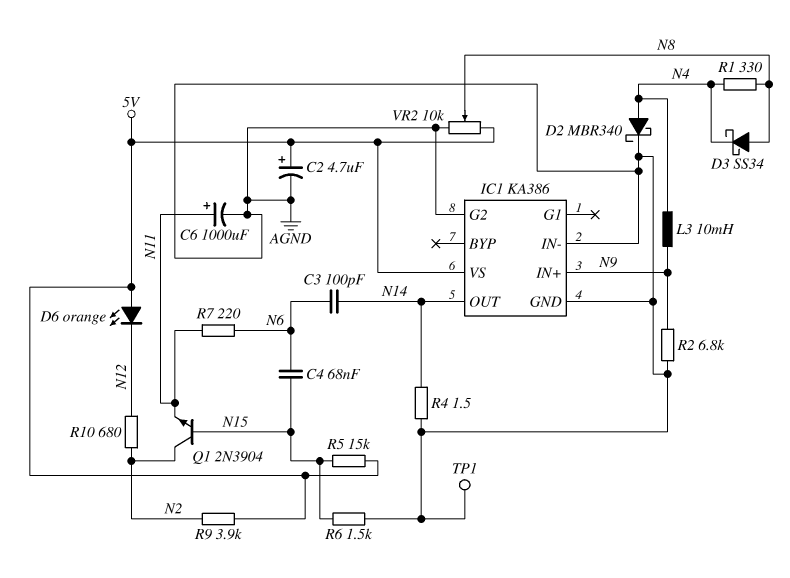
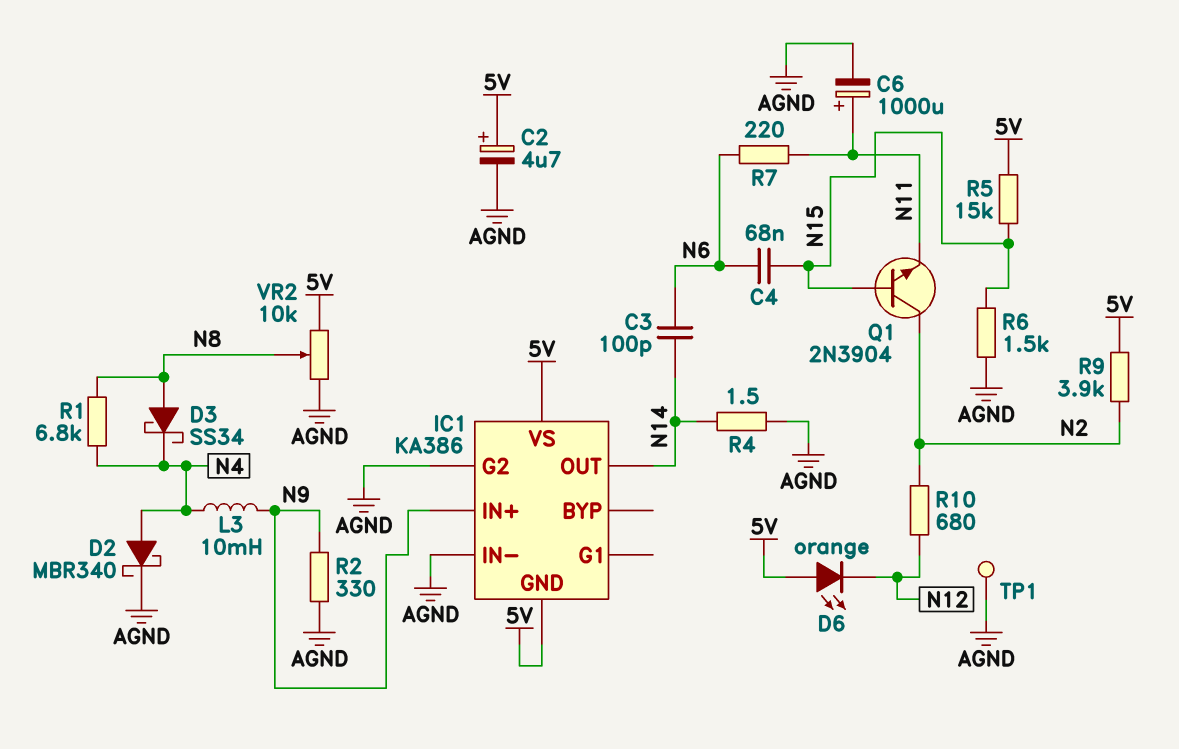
IC1 pin GND: AGND -> 5V
R1: 330 (N4, N8) -> 6.8k (N4, N8)
R2: 6.8k (AGND, N9) -> 330 (AGND, N9)

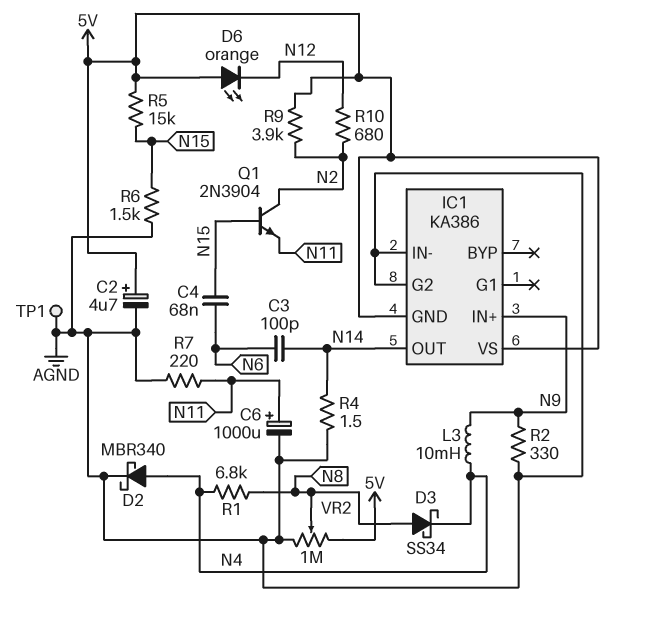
R7: 220 (N6, N11) -> 220 (AGND, N11)
VR2: 10k (5V, AGND, wiper N8) -> 1M (5V, AGND, wiper N8)

